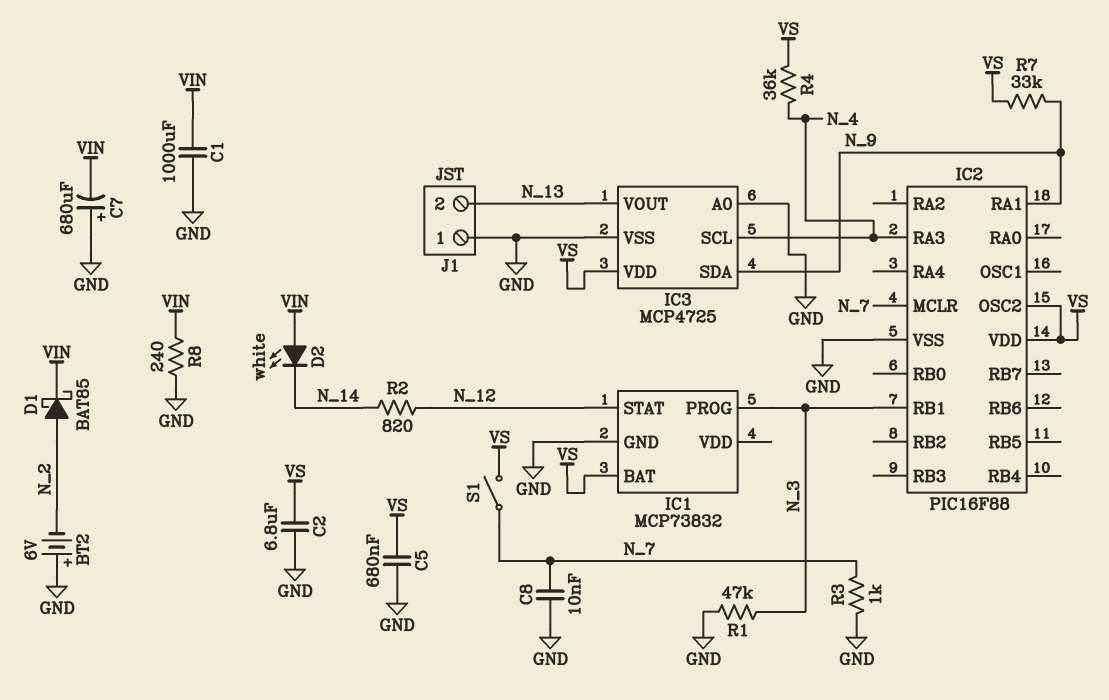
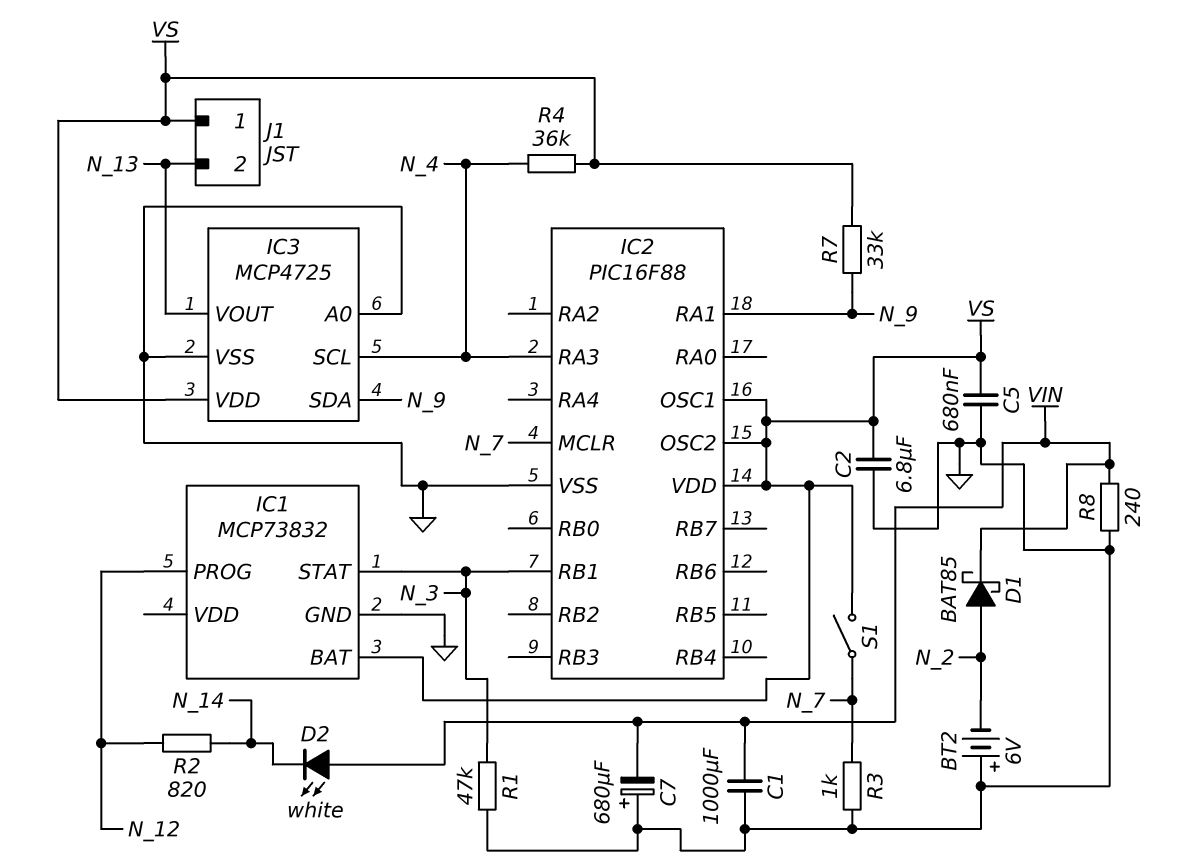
C8: 10nF (GND, N_7) -> none
IC1 pin PROG: N_3 -> N_12
IC1 pin STAT: N_12 -> N_3
IC2 pin OSC1: none -> VS
J1 pin 1: GND -> VS

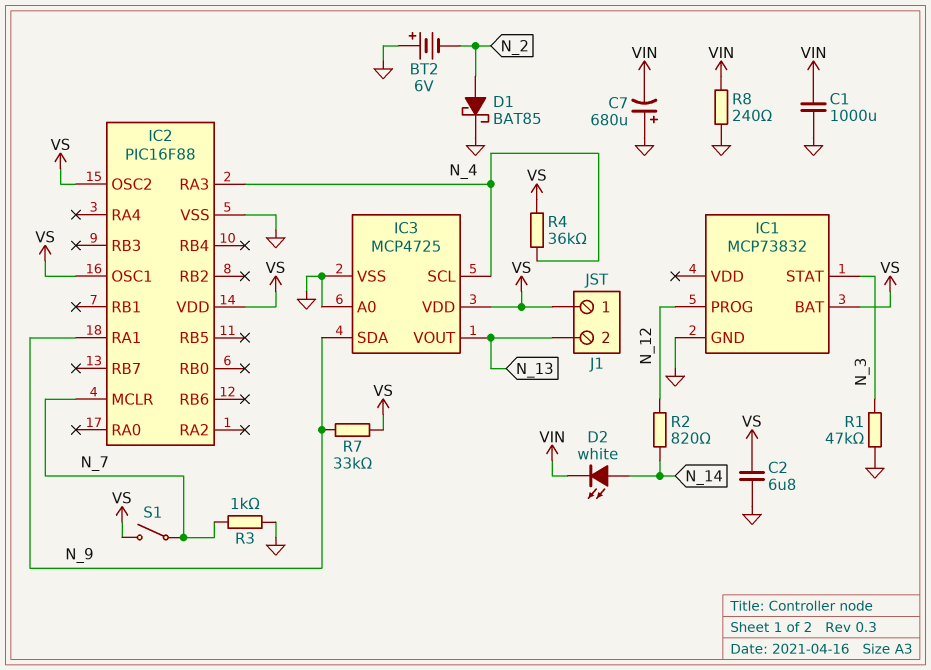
C5: 680nF (GND, VS) -> none
D1: schottky BAT85 (A N_2, K VIN) -> schottky BAT85 (A N_2, K GND)
D2: LED white (A VIN, K N_14) -> LED white (A N_14, K VIN)
IC2 pin RB1: N_3 -> none

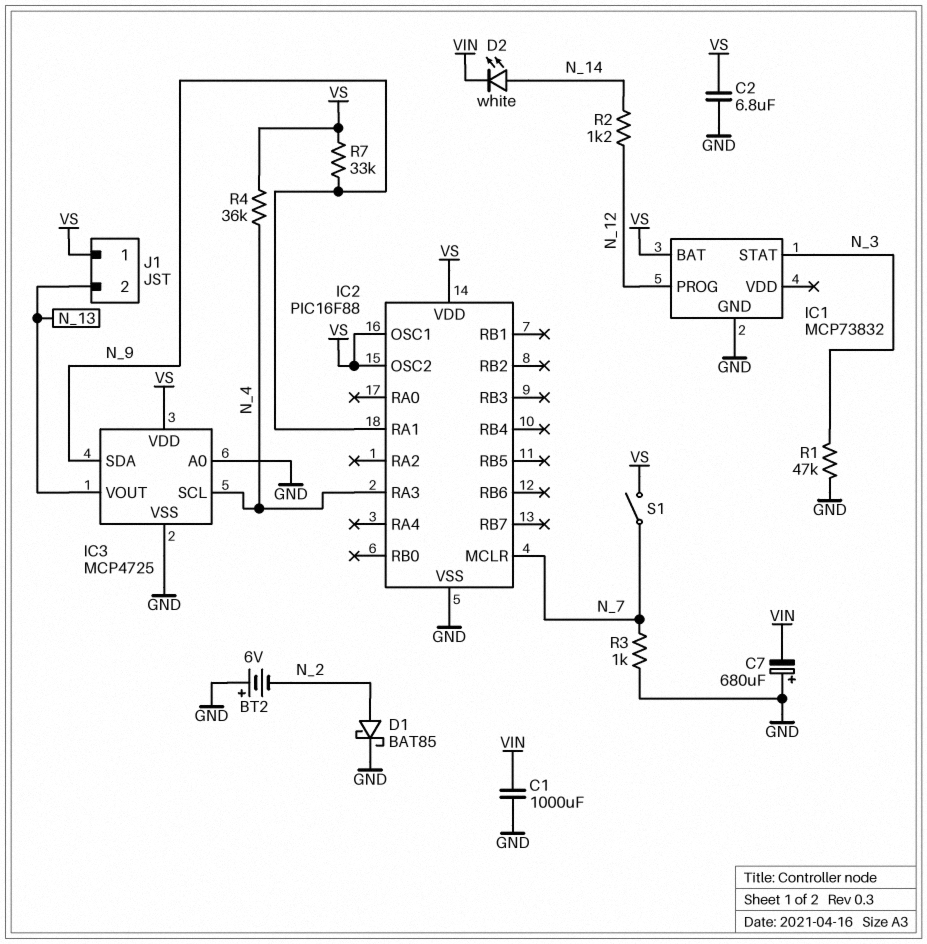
R2: 820 (N_12, N_14) -> 1.2k (N_12, N_14)
R8: 240 (GND, VIN) -> none

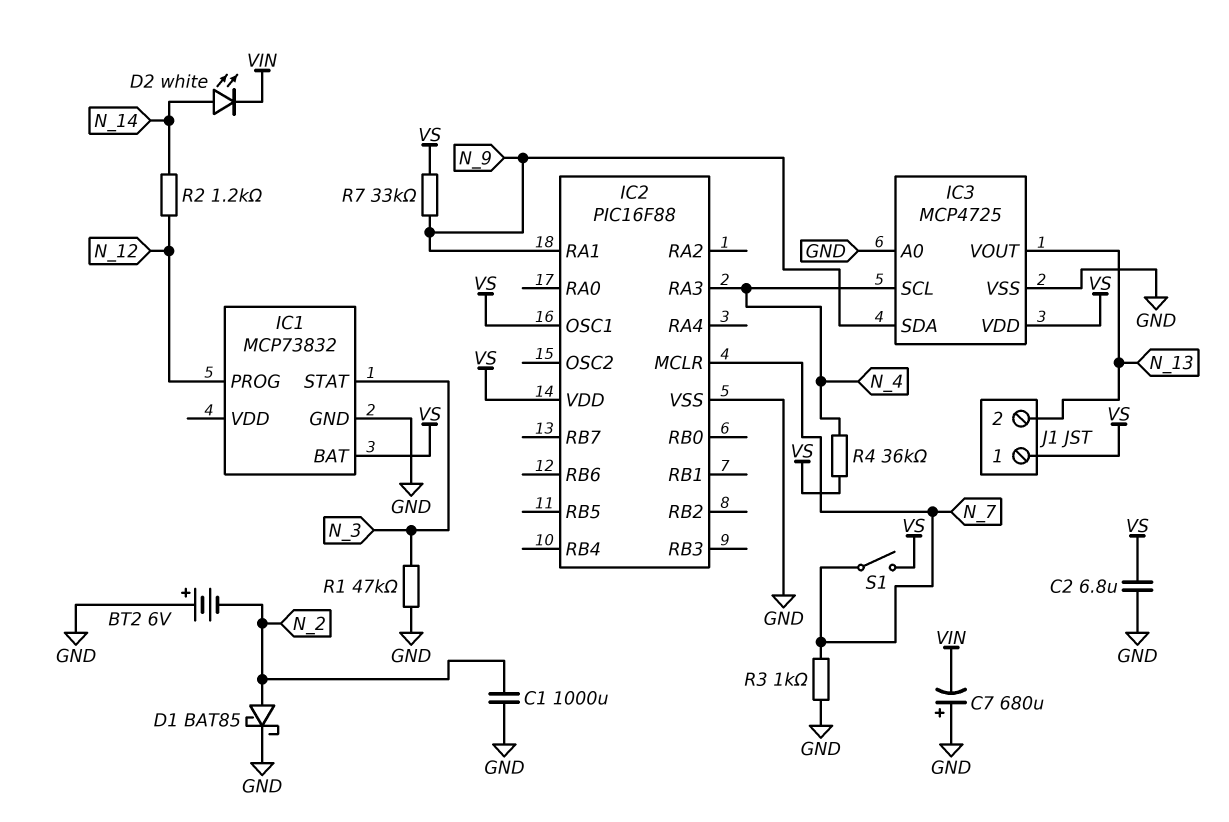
C1: 1000uF (GND, VIN) -> 1000uF (GND, N_2)
IC2 pin OSC2: VS -> none

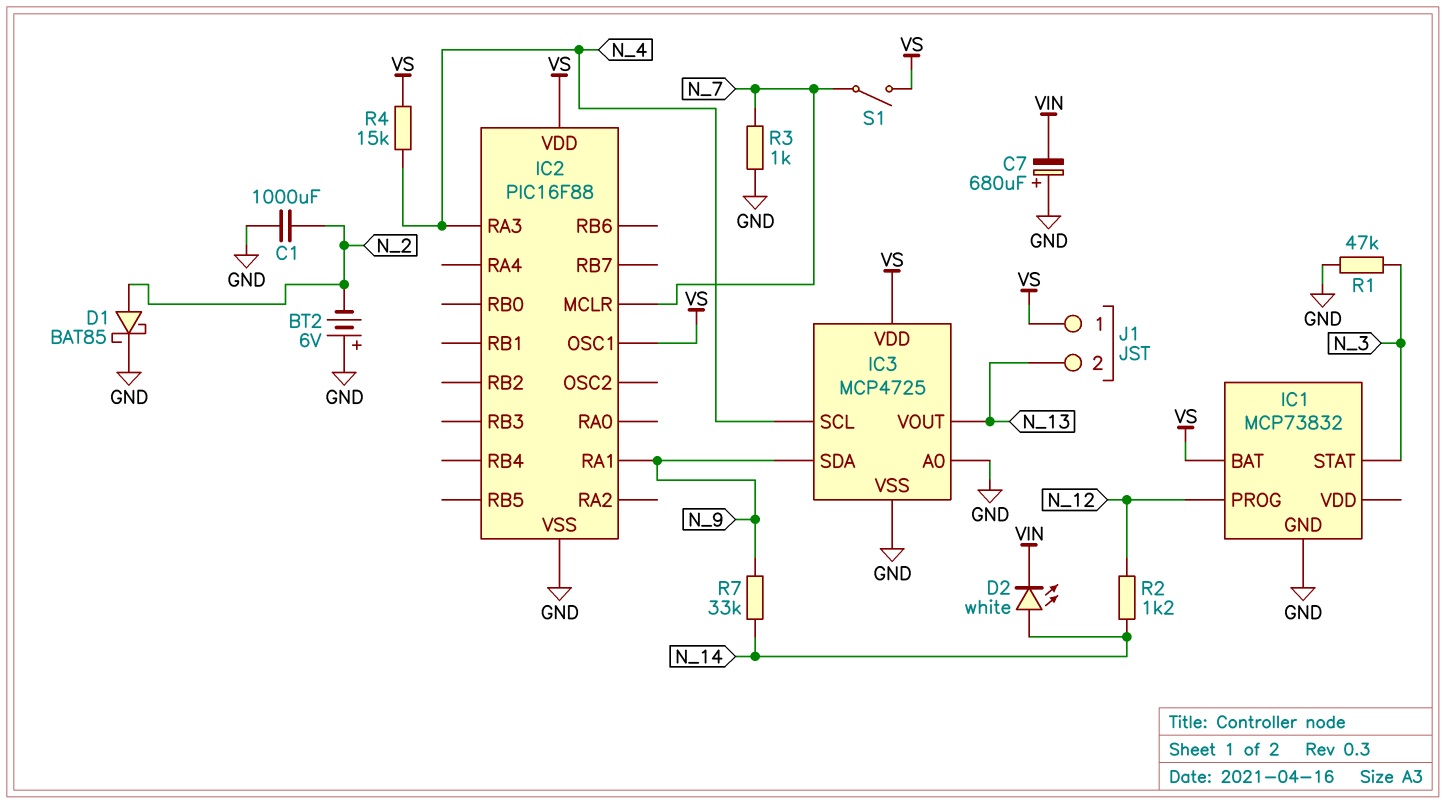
C2: 6.8uF (GND, VS) -> none
R4: 36k (N_4, VS) -> 15k (N_4, VS)
R7: 33k (N_9, VS) -> 33k (N_9, N_14)

